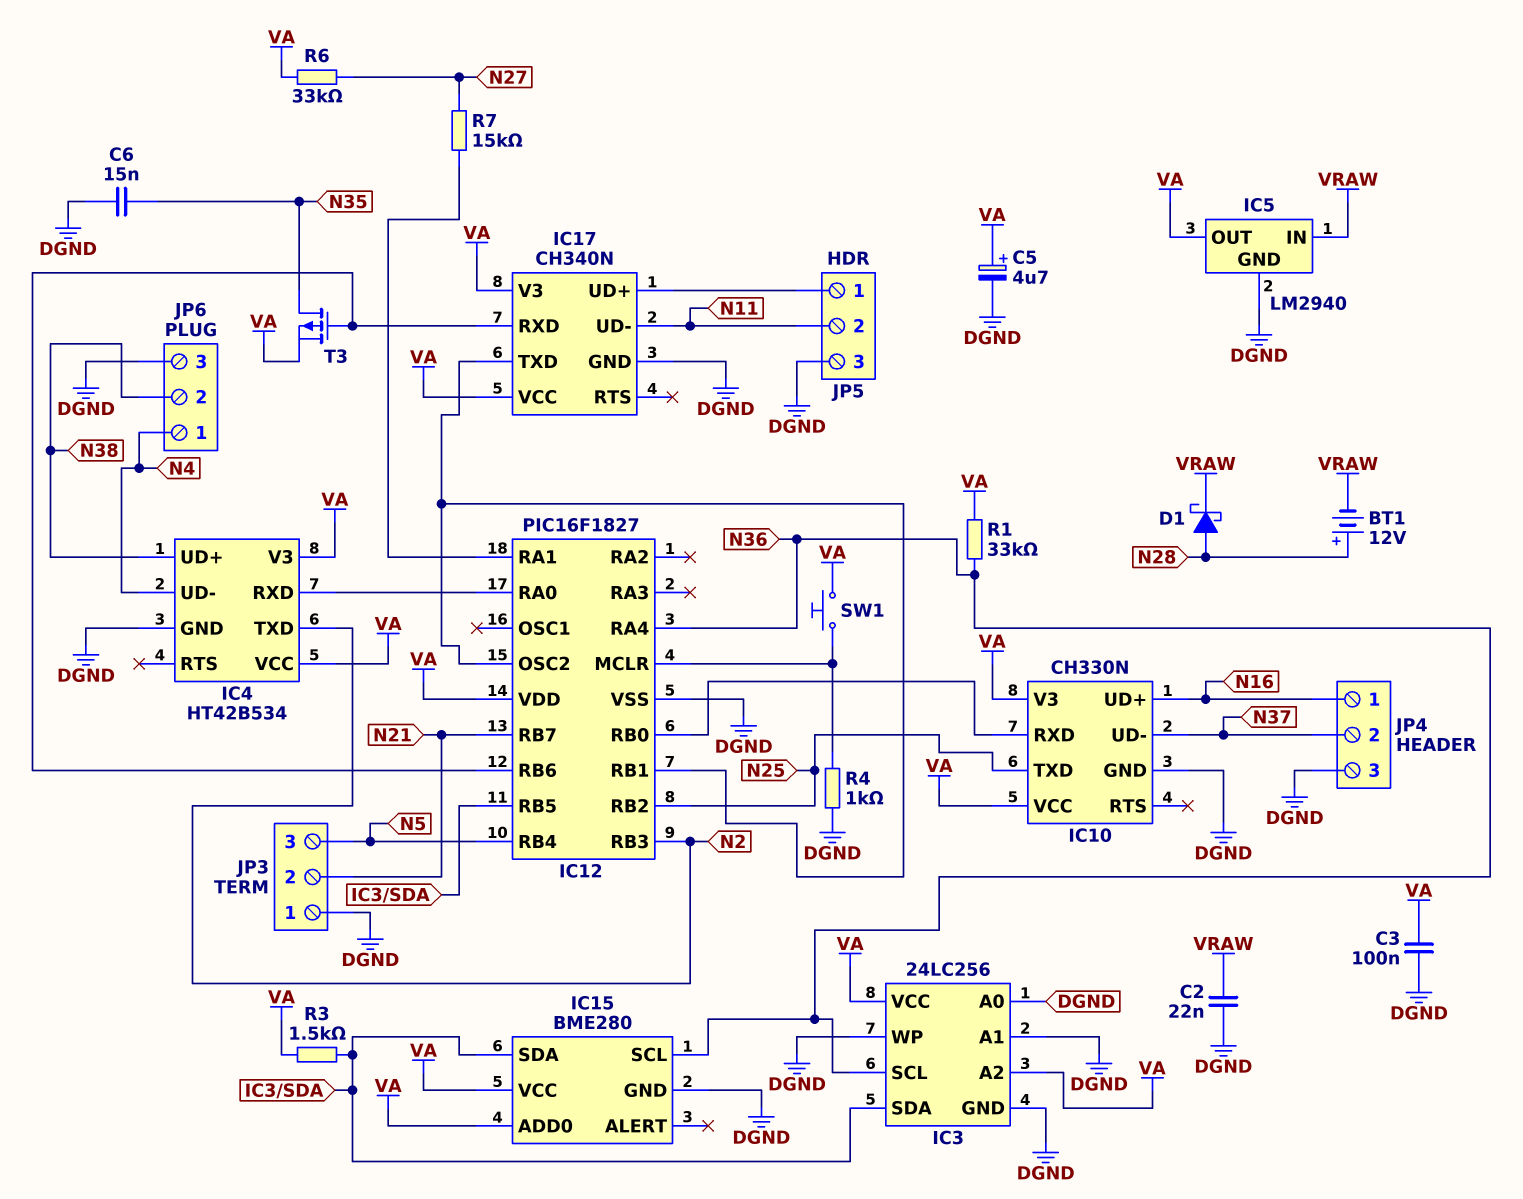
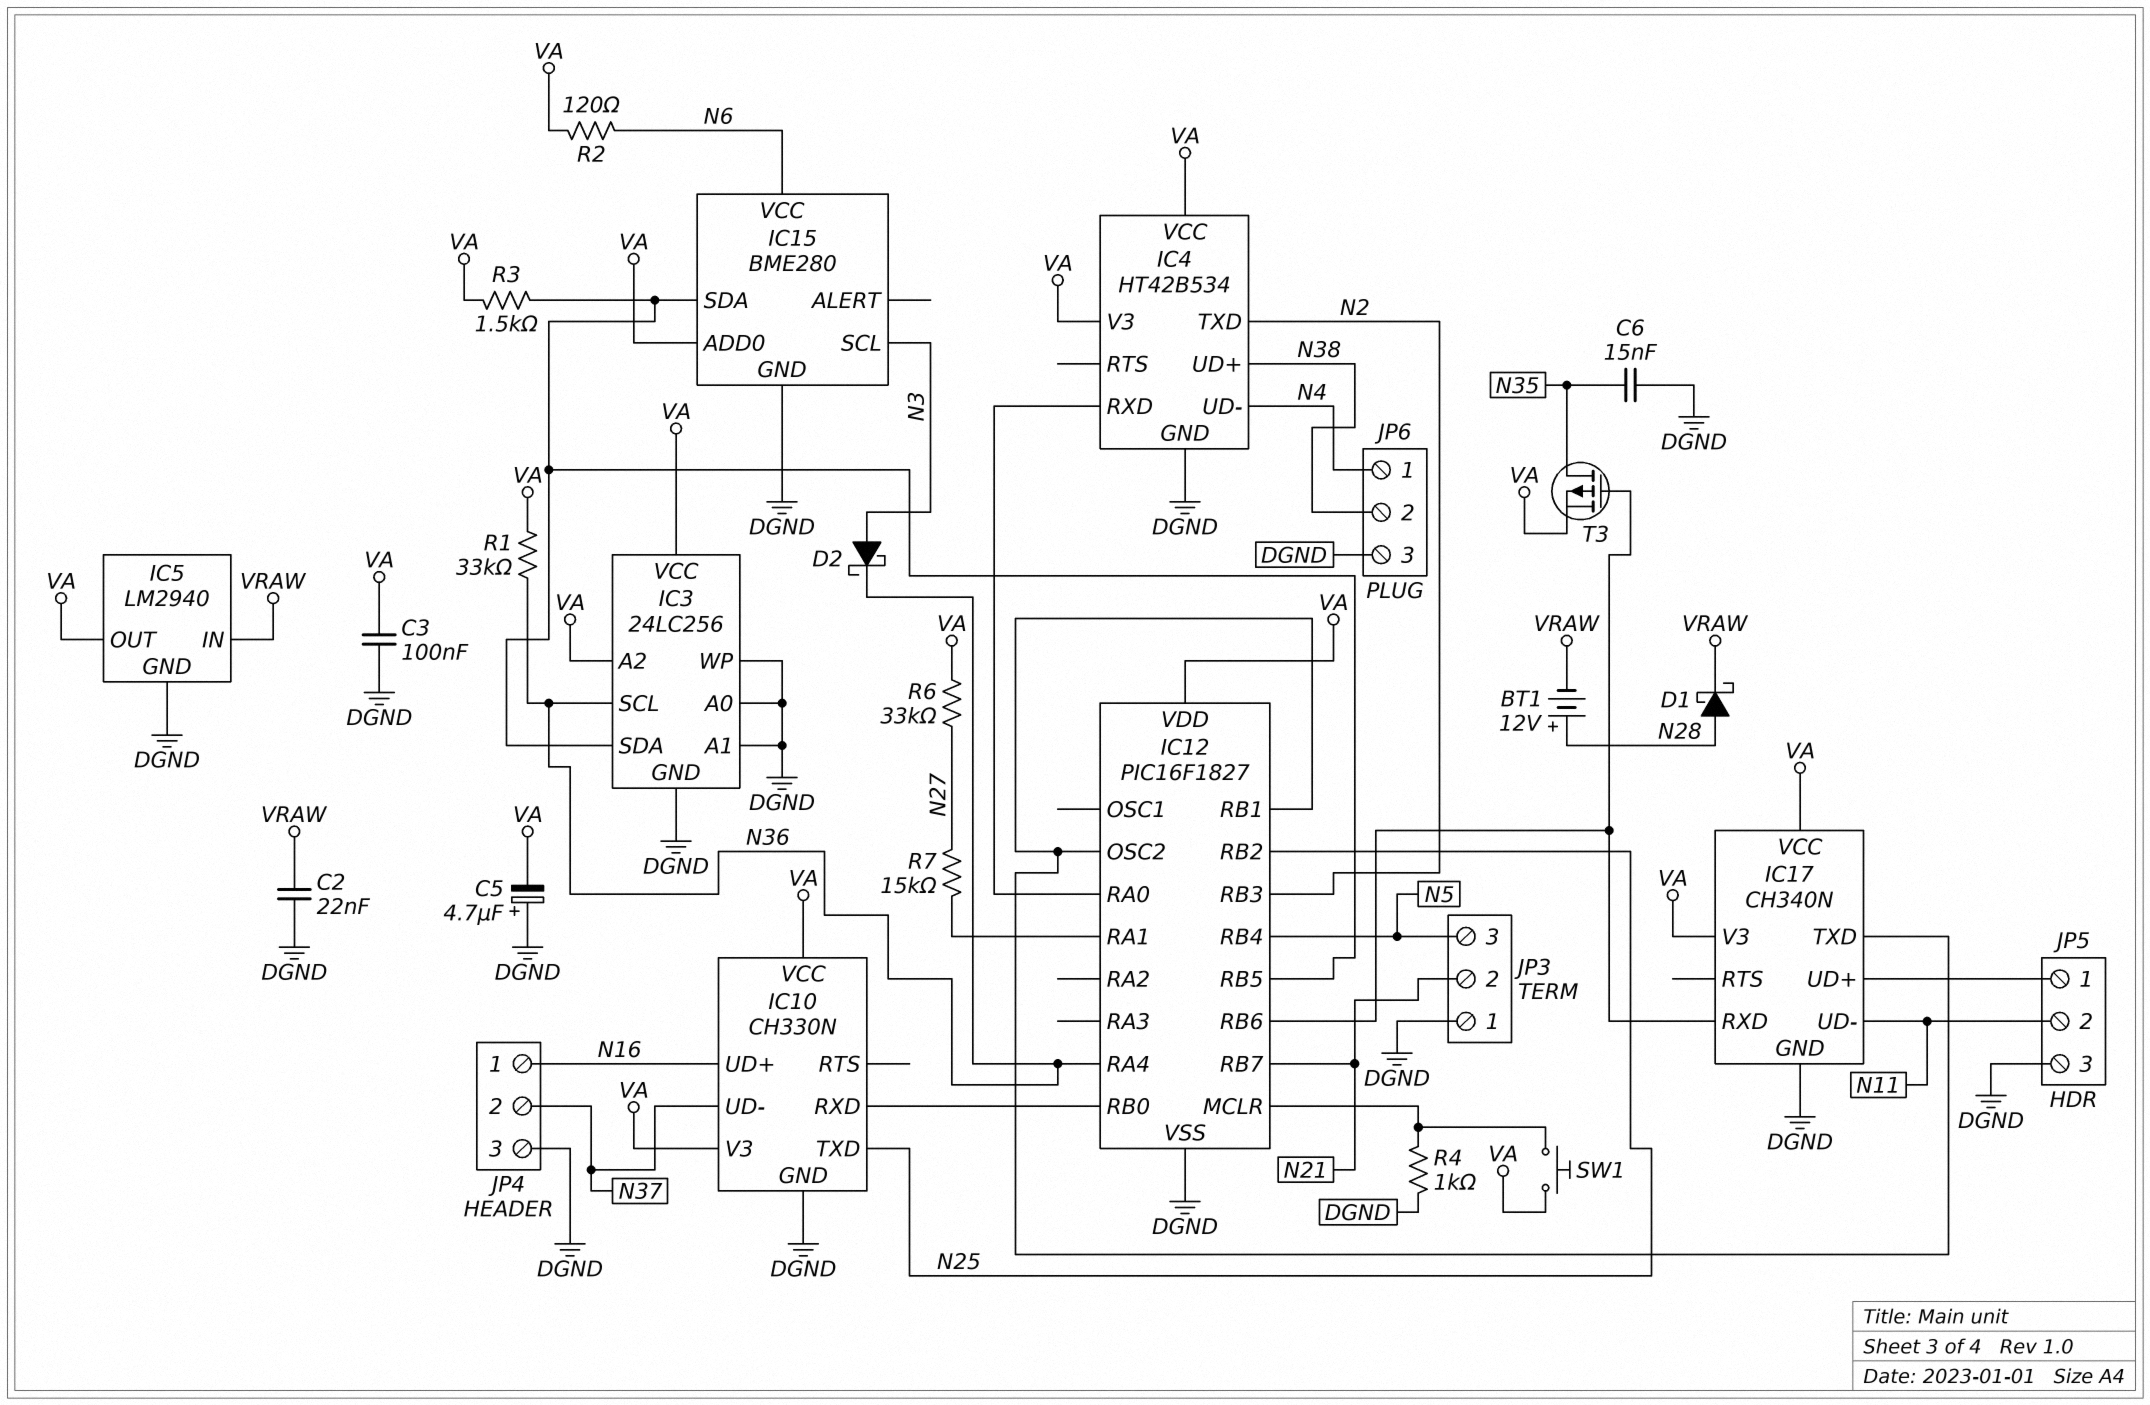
C5: 4.7uF (plus VA, minus DGND) -> 4.7uF (plus DGND, minus VA)
D2: none -> schottky (A N3, K N36)
IC15 pin SCL: N36 -> N3
IC15 pin VCC: VA -> N6
R2: none -> 120 (N6, VA)

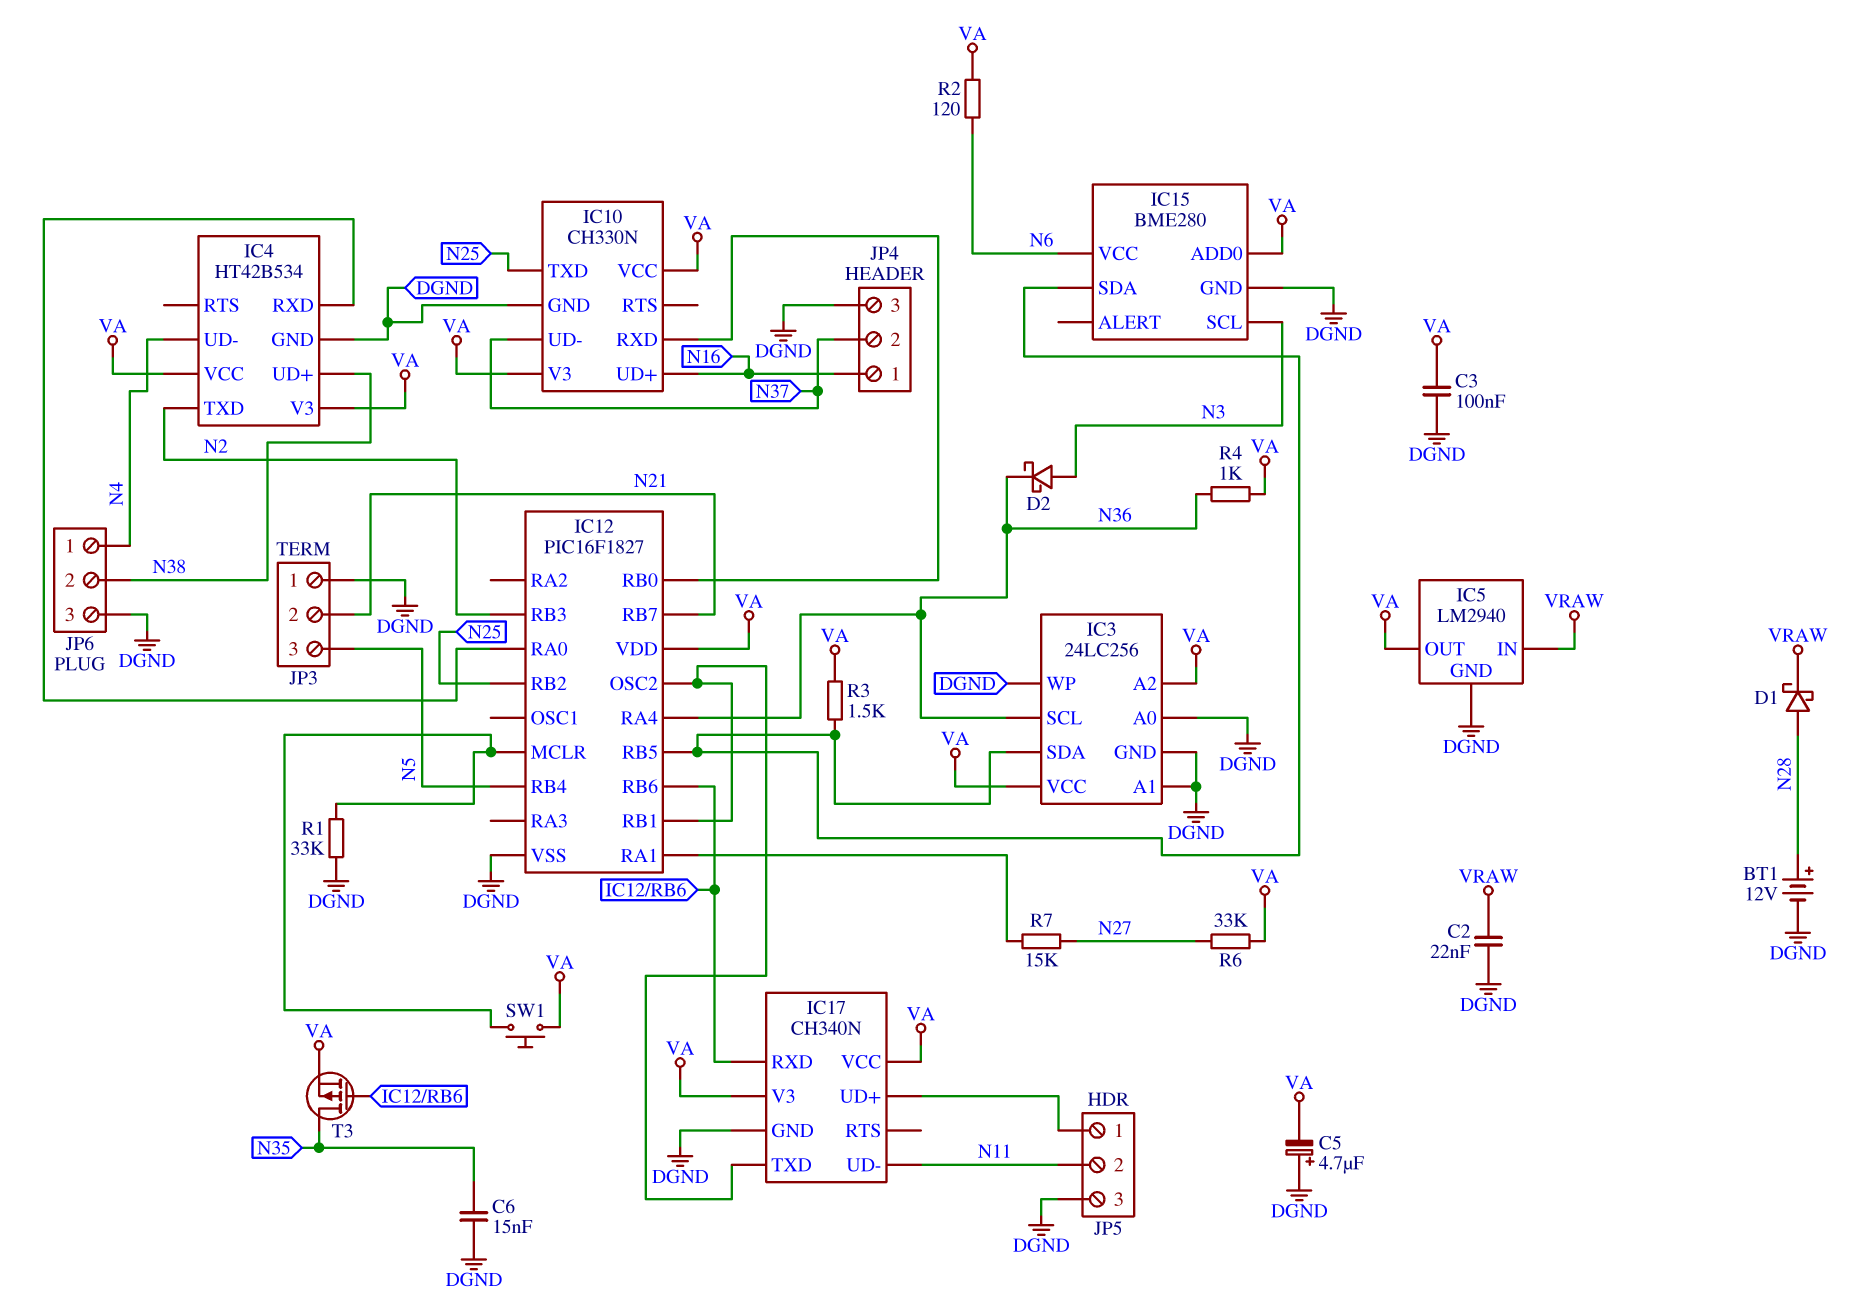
BT1: 12V (plus N28, minus VRAW) -> 12V (plus N28, minus DGND)
R1: 33k (N36, VA) -> 33k (DGND, IC12/MCLR)
R4: 1k (DGND, IC12/MCLR) -> 1k (N36, VA)

